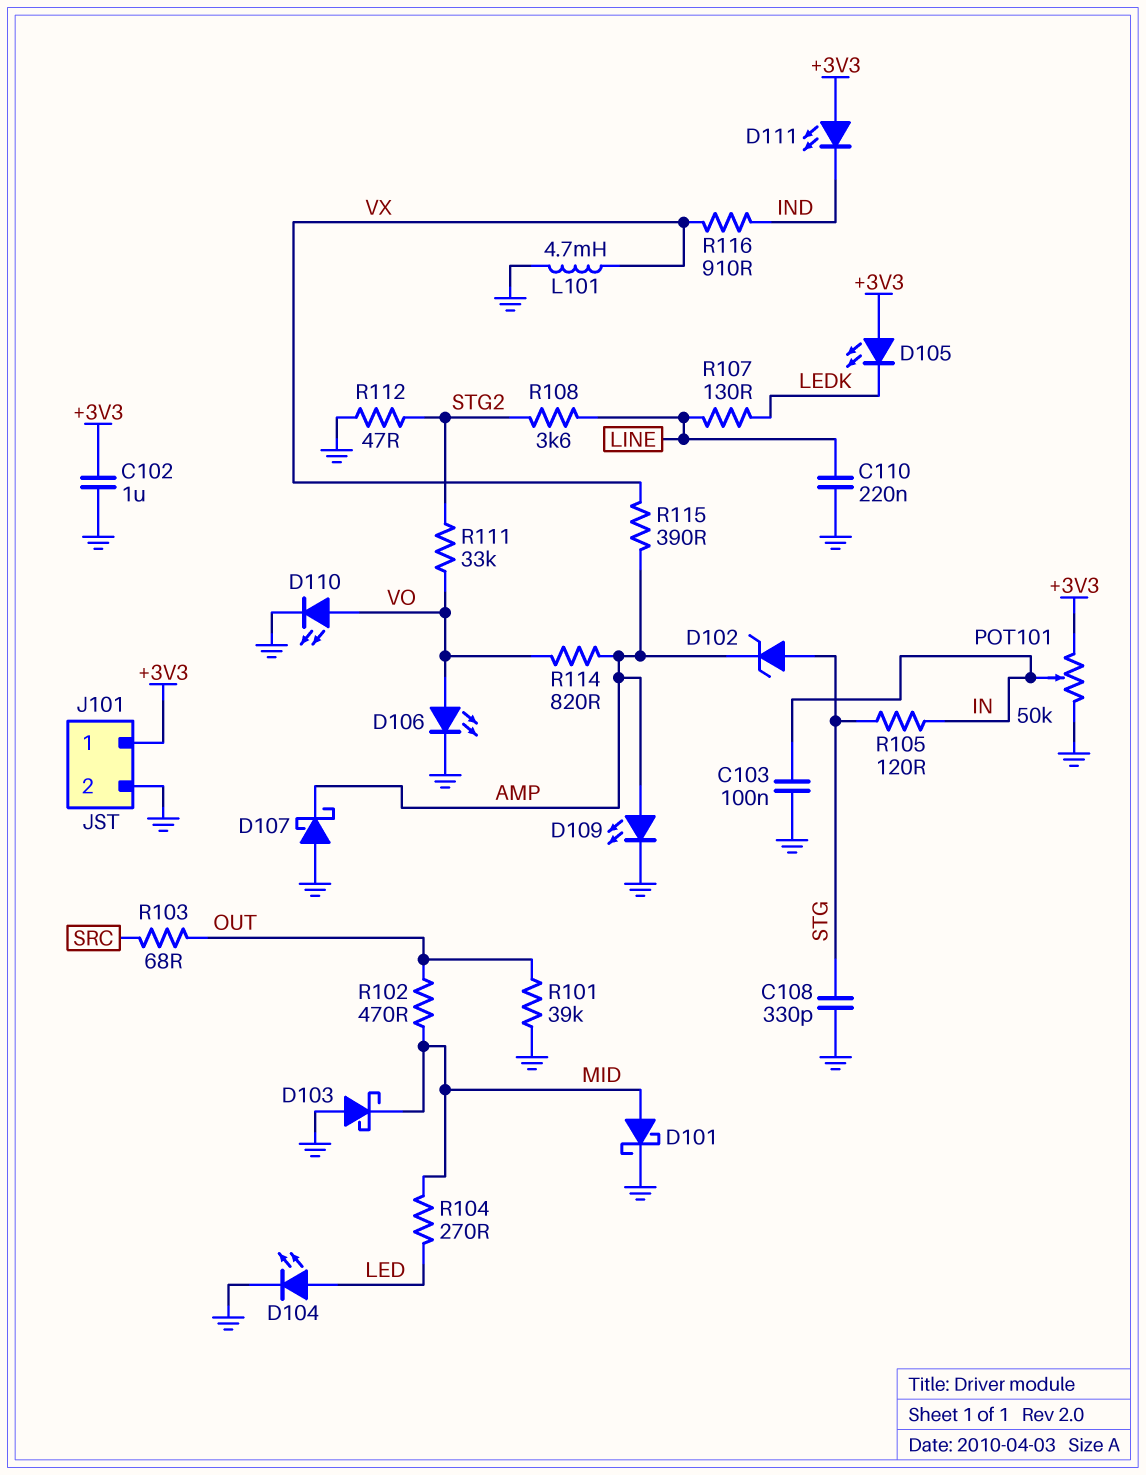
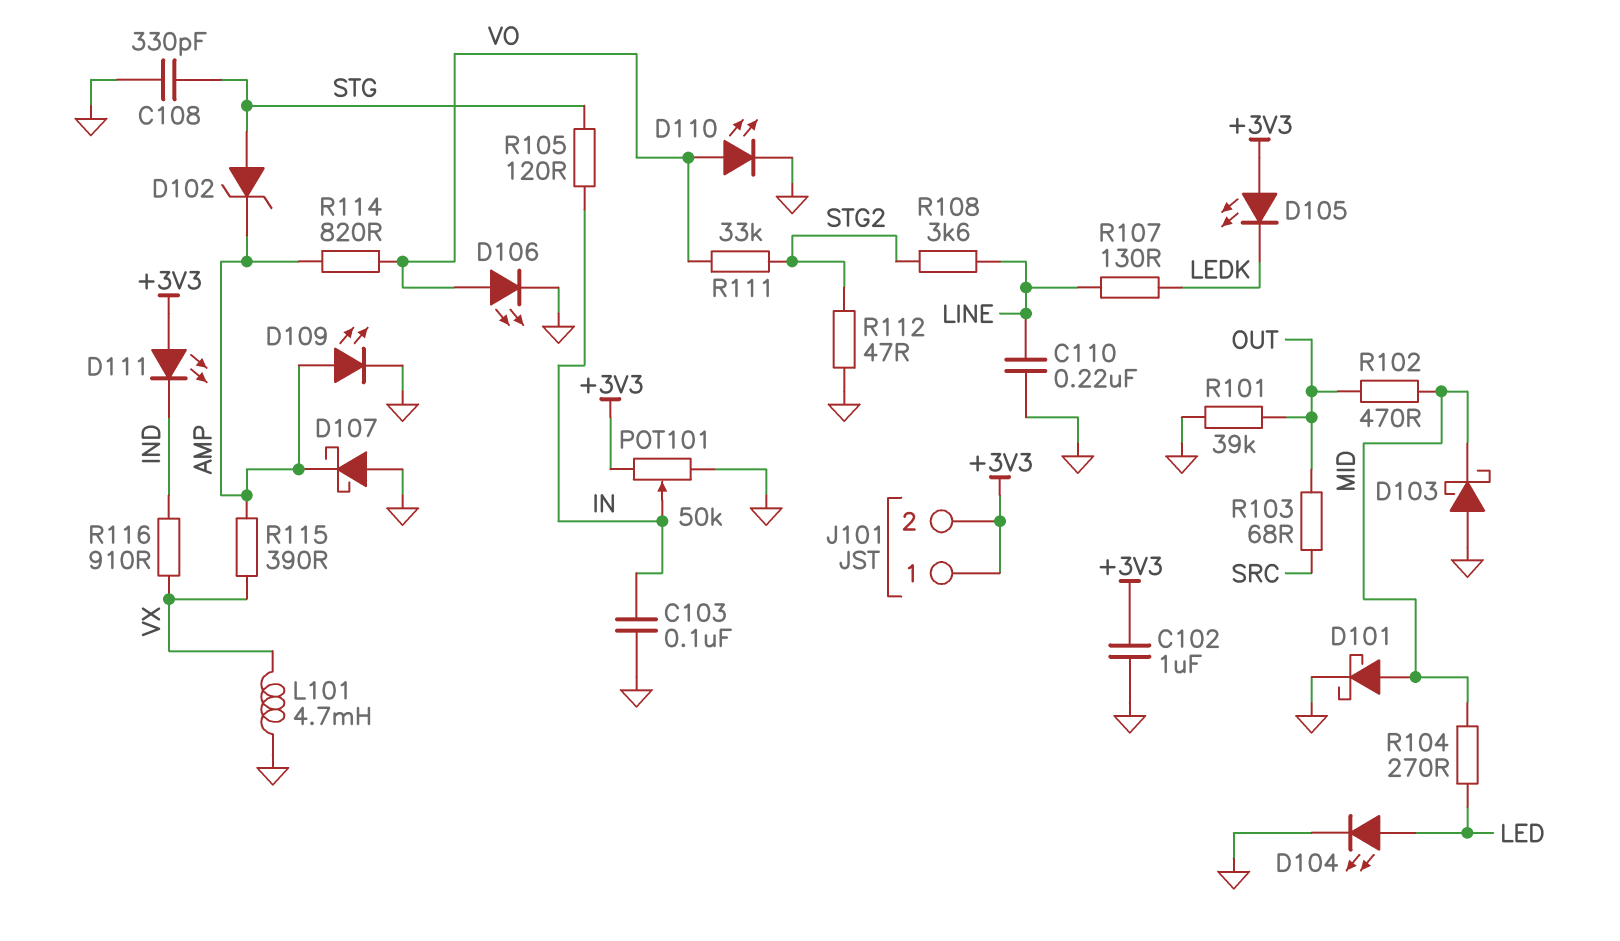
J101 pin 2: GND -> +3V3

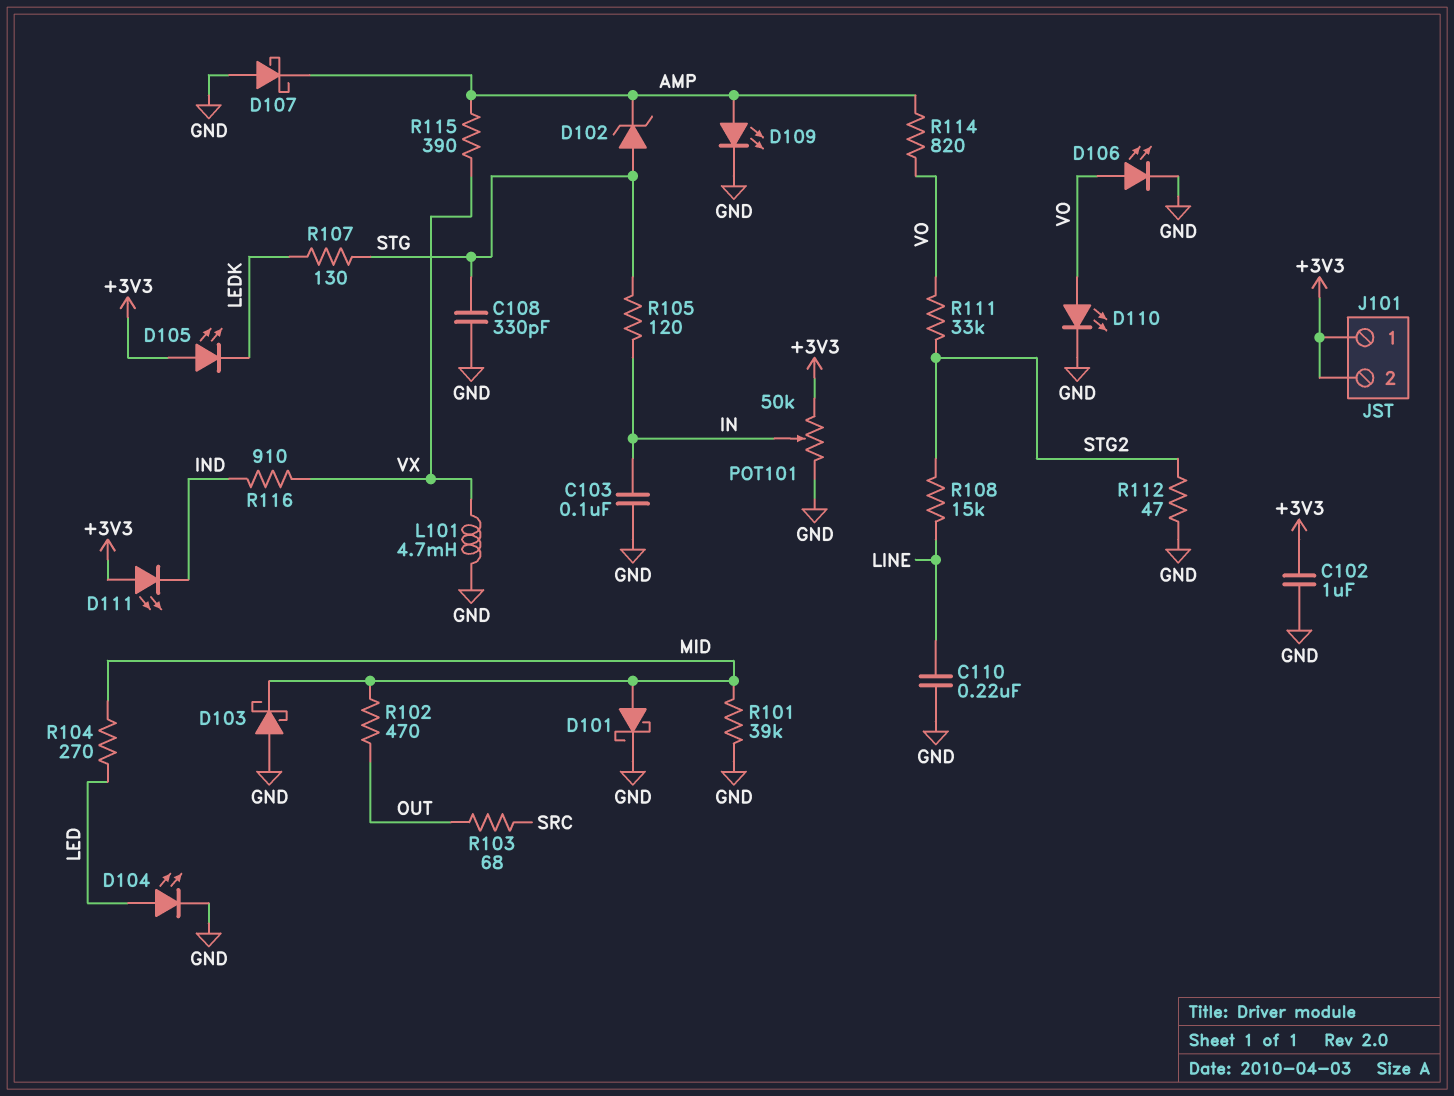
R101: 39k (GND, OUT) -> 39k (GND, MID)
R107: 130 (LEDK, LINE) -> 130 (LEDK, STG)
R108: 3.6k (LINE, STG2) -> 15k (LINE, STG2)

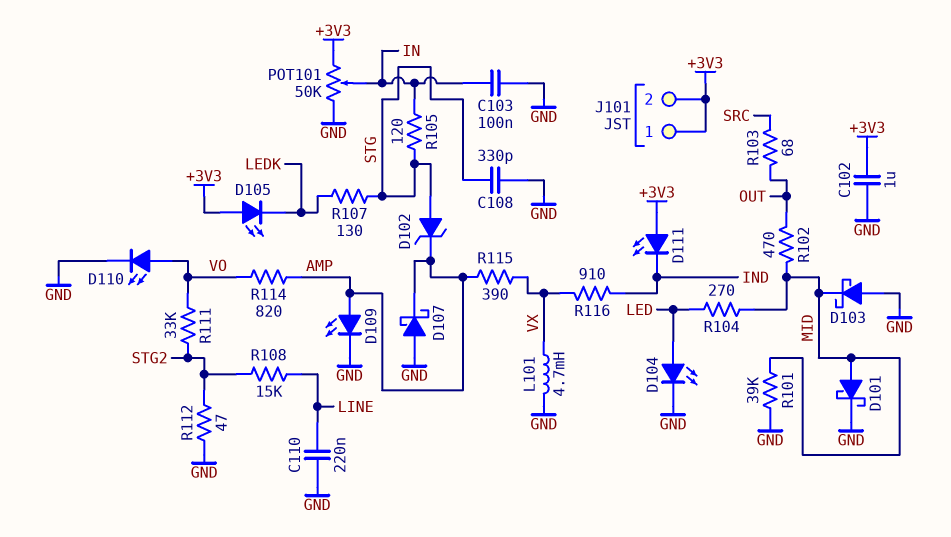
D106: LED (A VO, K GND) -> none

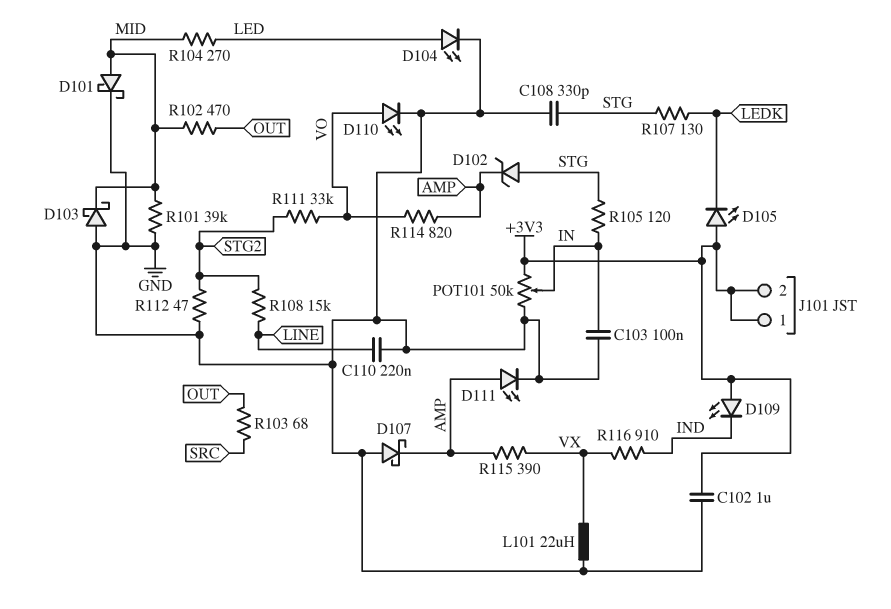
D109: LED (A AMP, K GND) -> LED (A +3V3, K IND)
D111: LED (A +3V3, K IND) -> LED (A AMP, K GND)
L101: 4.7mH (GND, VX) -> 22uH (GND, VX)

